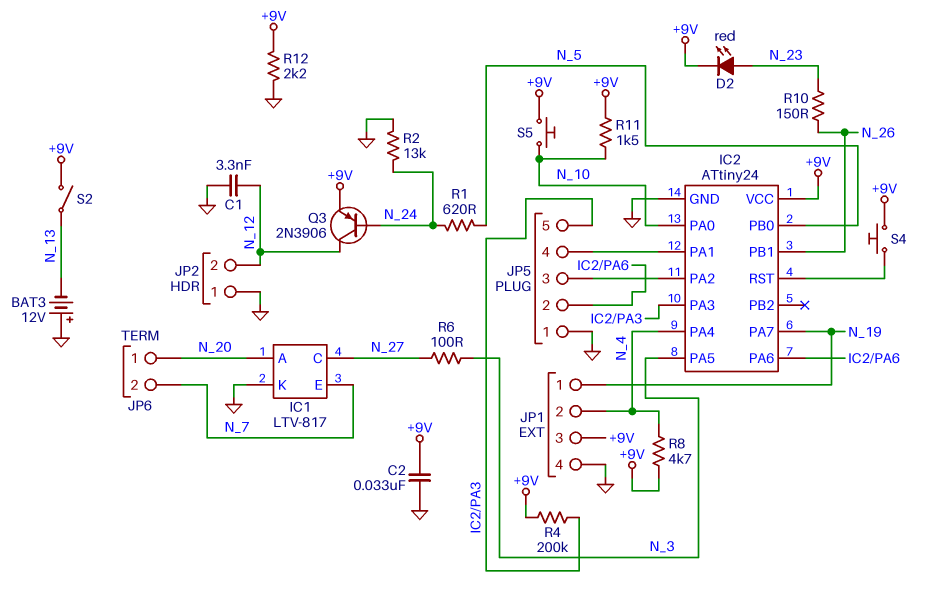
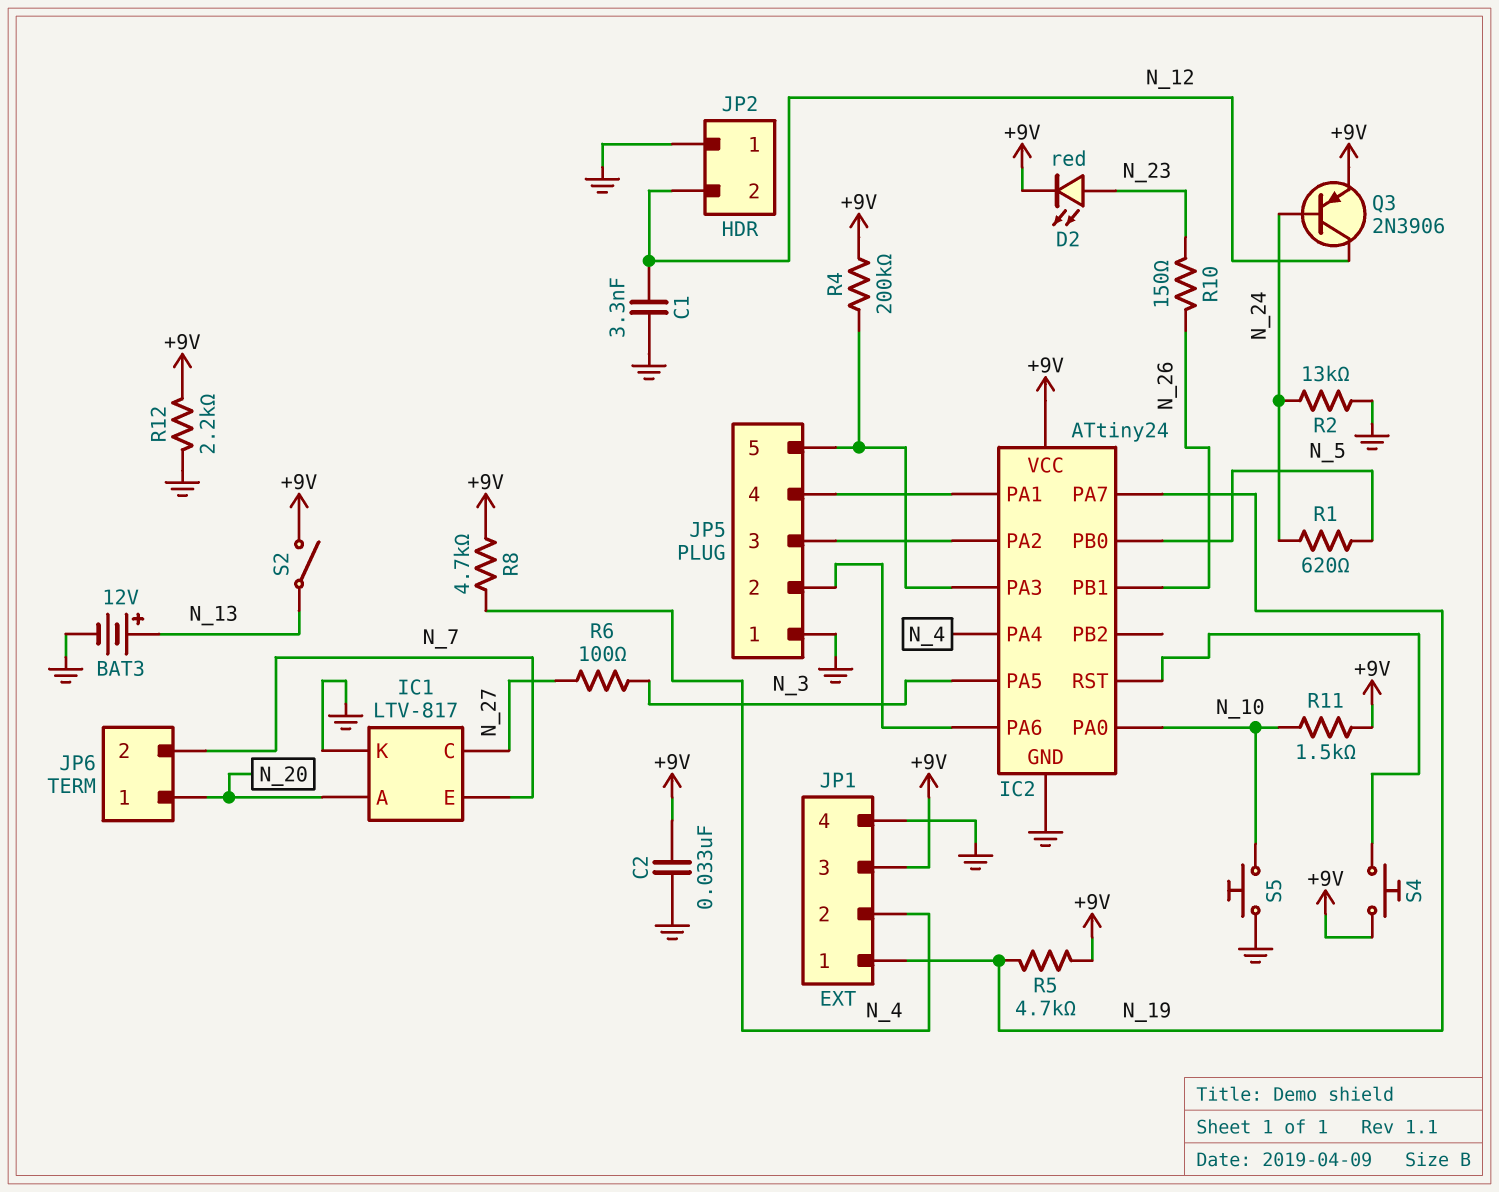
BAT3: 12V (plus GND, minus N_13) -> 12V (plus N_13, minus GND)
R5: none -> 4.7k (+9V, N_19)
S5: button (+9V, N_10) -> button (GND, N_10)

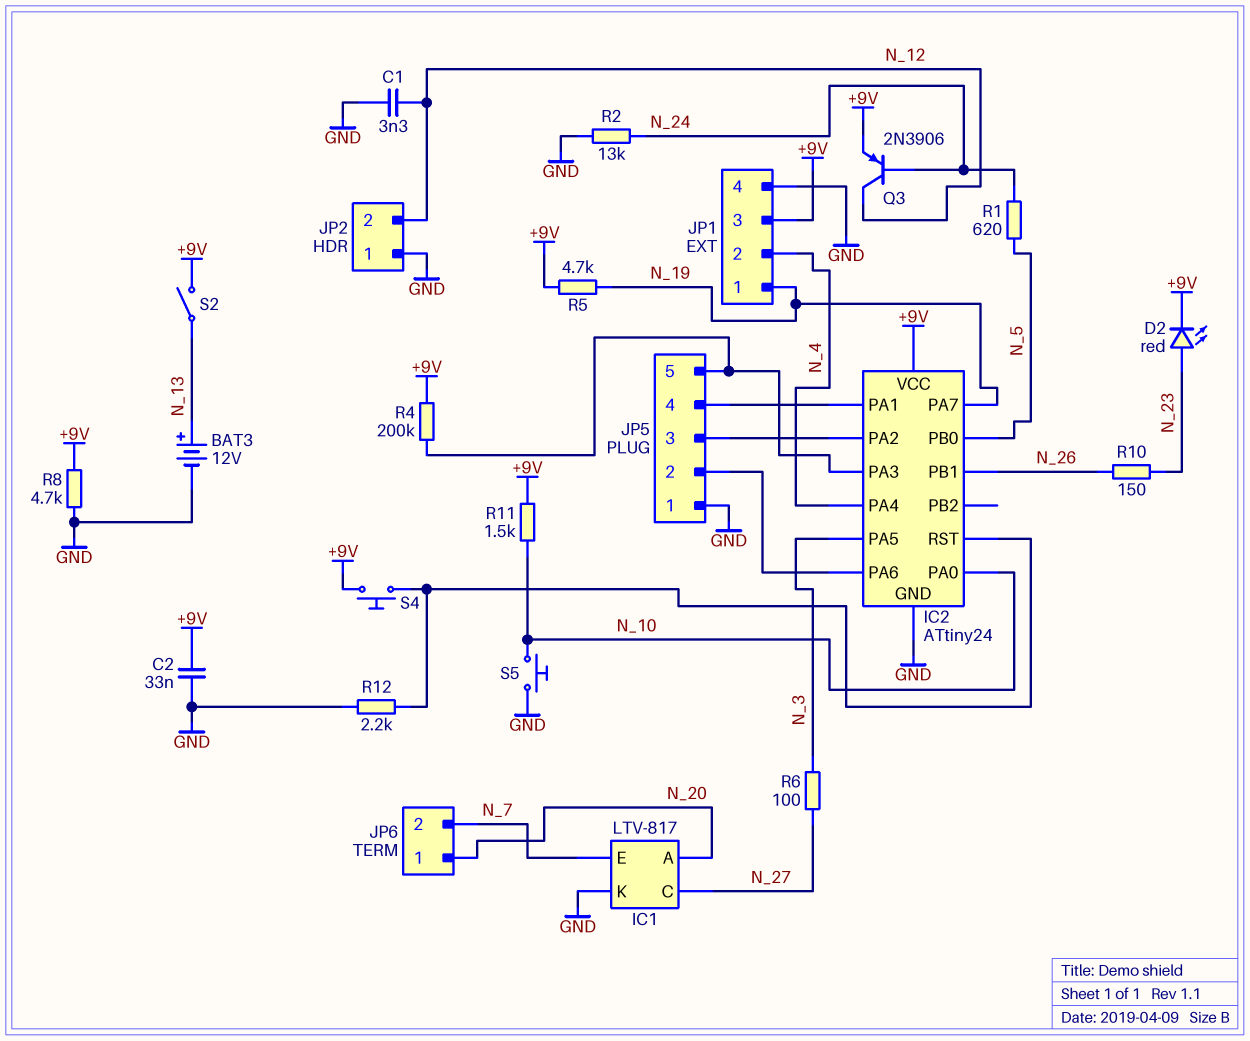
R8: 4.7k (+9V, N_4) -> 4.7k (+9V, GND)
R12: 2.2k (+9V, GND) -> 2.2k (GND, IC2/RST)

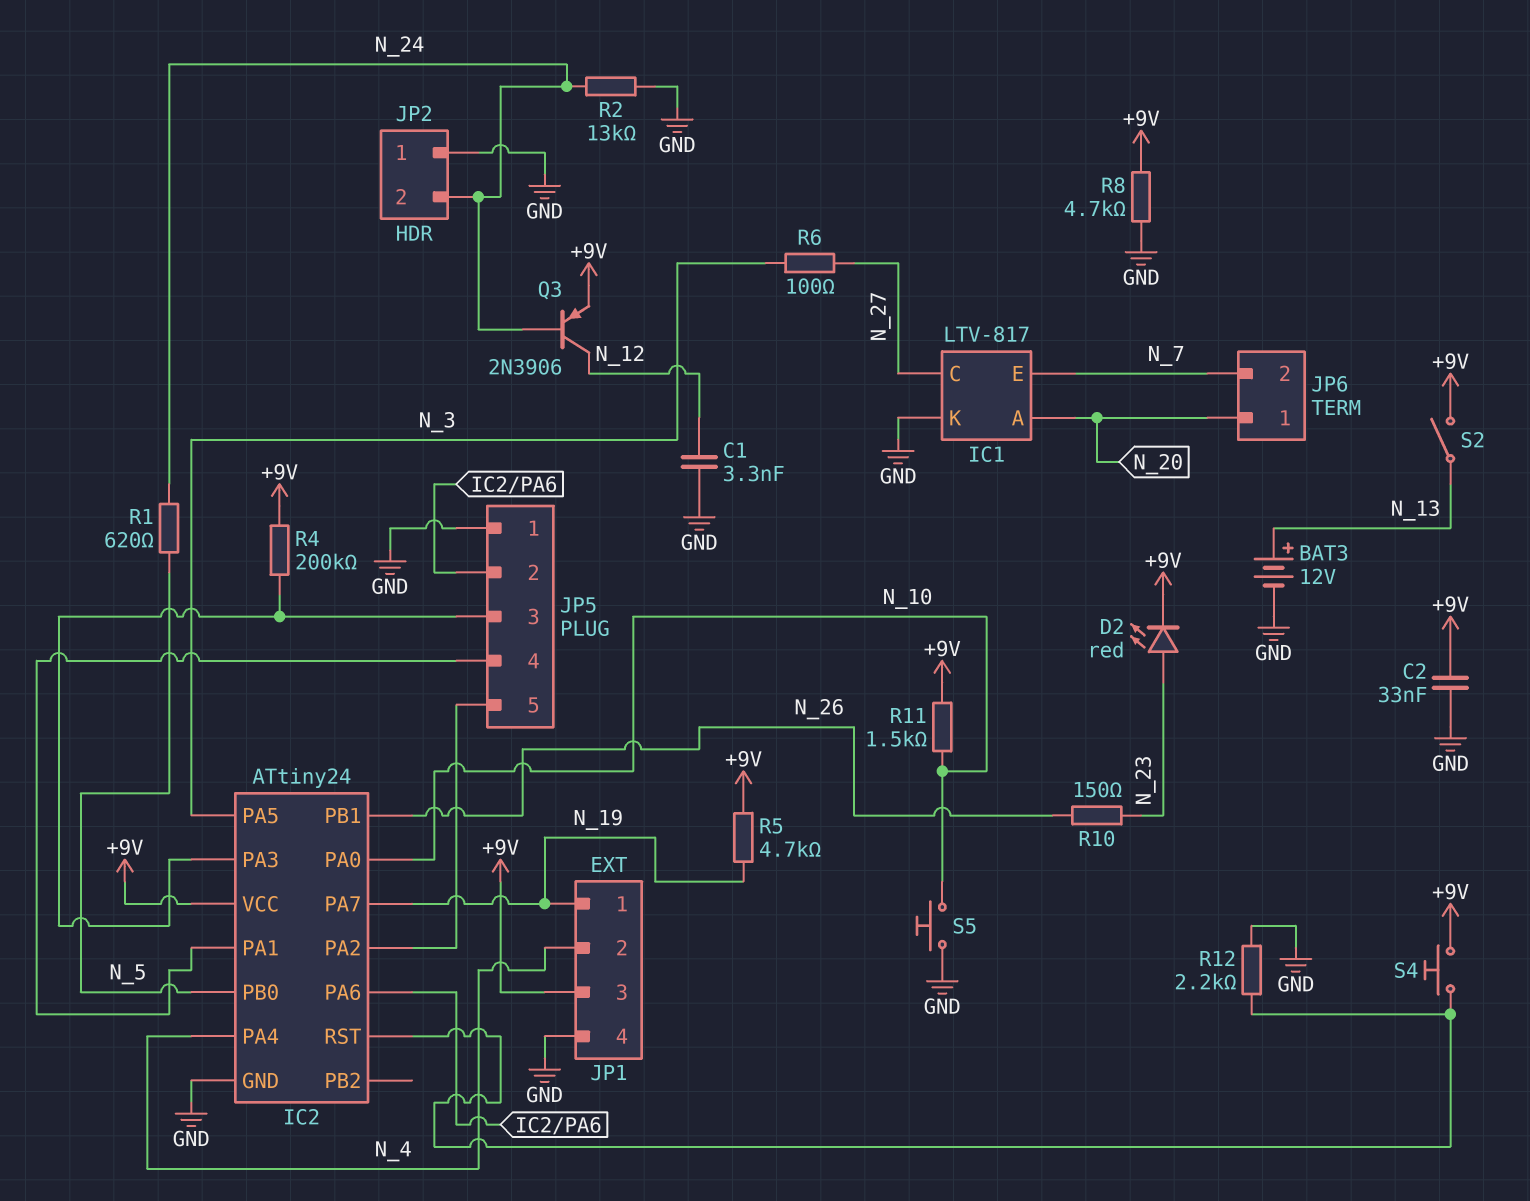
JP2 pin 2: N_12 -> N_24
JP5 pin 3: IC2/PA2 -> IC2/PA3
JP5 pin 5: IC2/PA3 -> IC2/PA2

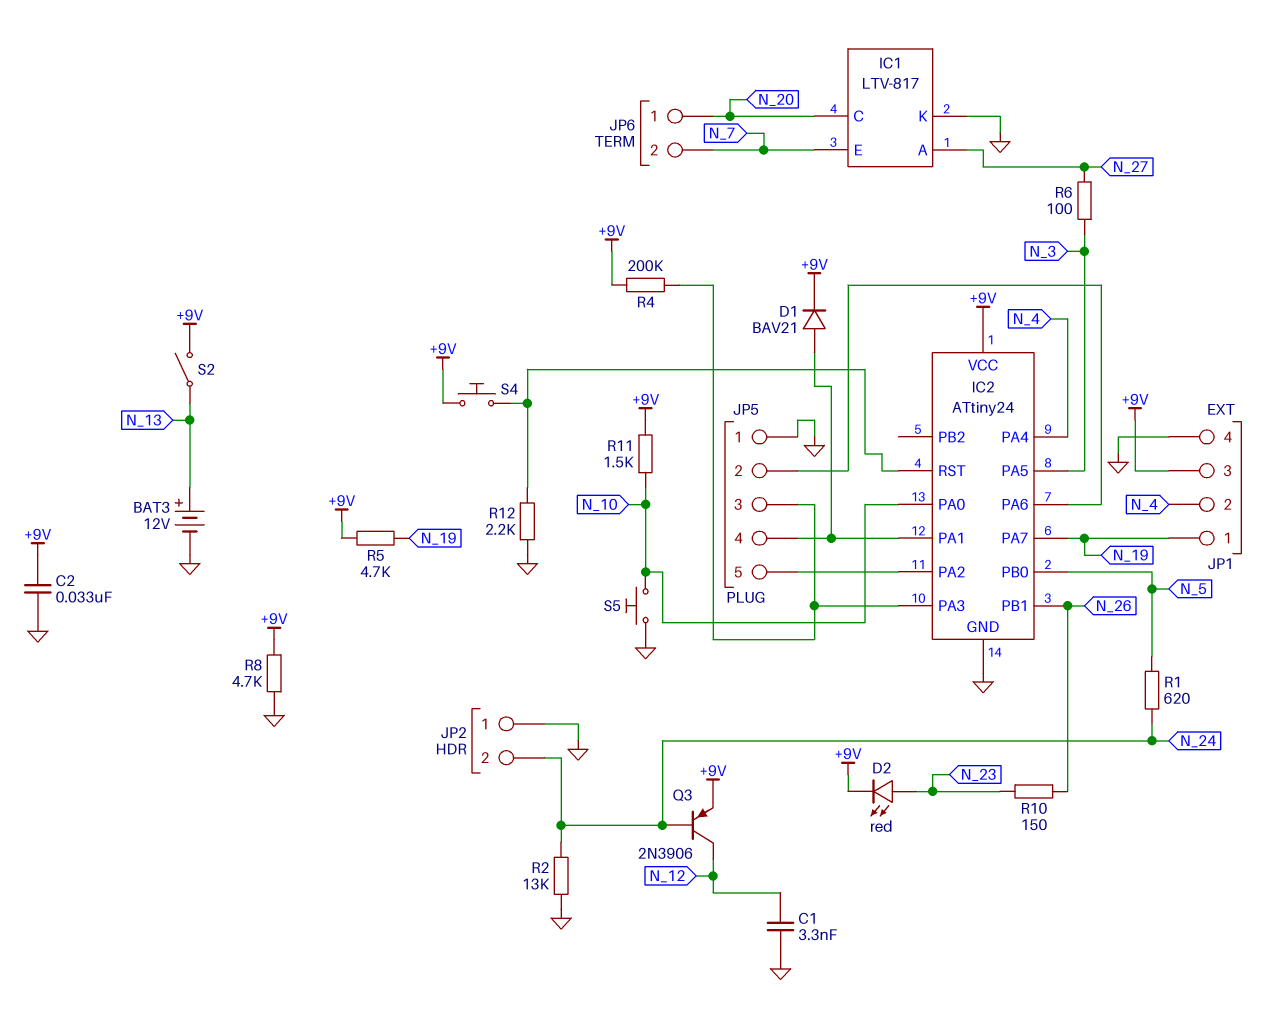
D1: none -> diode BAV21 (A IC2/PA1, K +9V)
IC1 pin A: N_20 -> N_27
IC1 pin C: N_27 -> N_20

